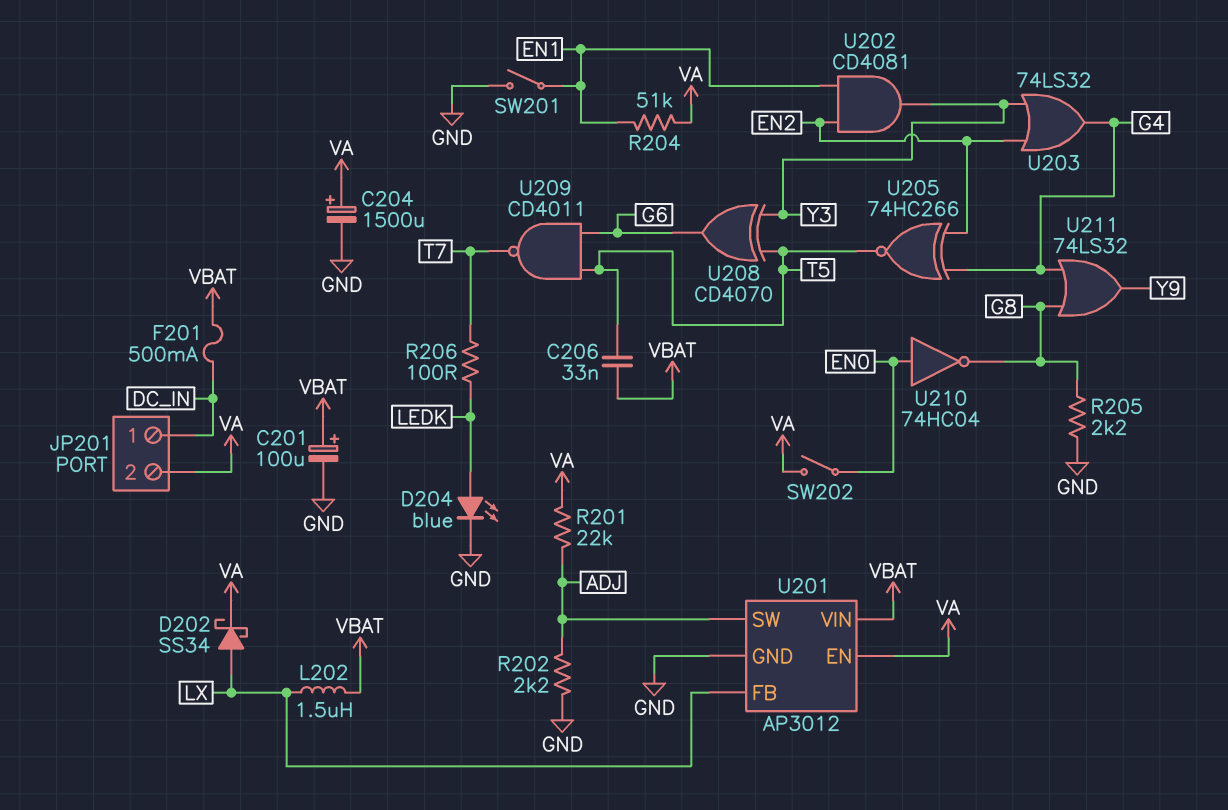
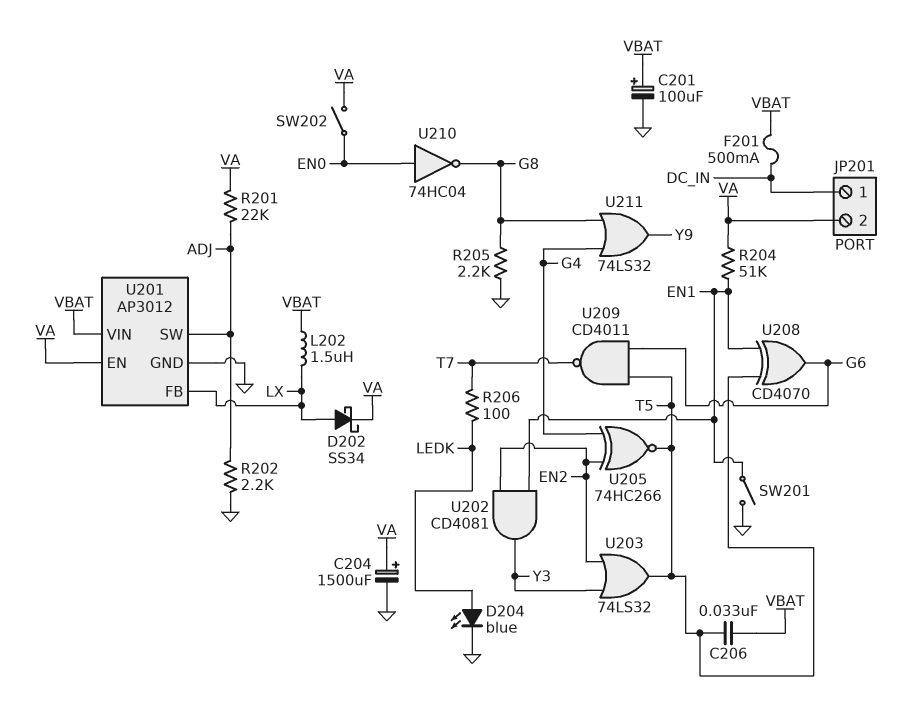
U203: OR 74LS32 (in EN2, in Y3, out G4) -> OR 74LS32 (in EN2, in Y3, out T5)
U208: XOR CD4070 (in T5, in Y3, out G6) -> XOR CD4070 (in EN1, in T5, out G6)

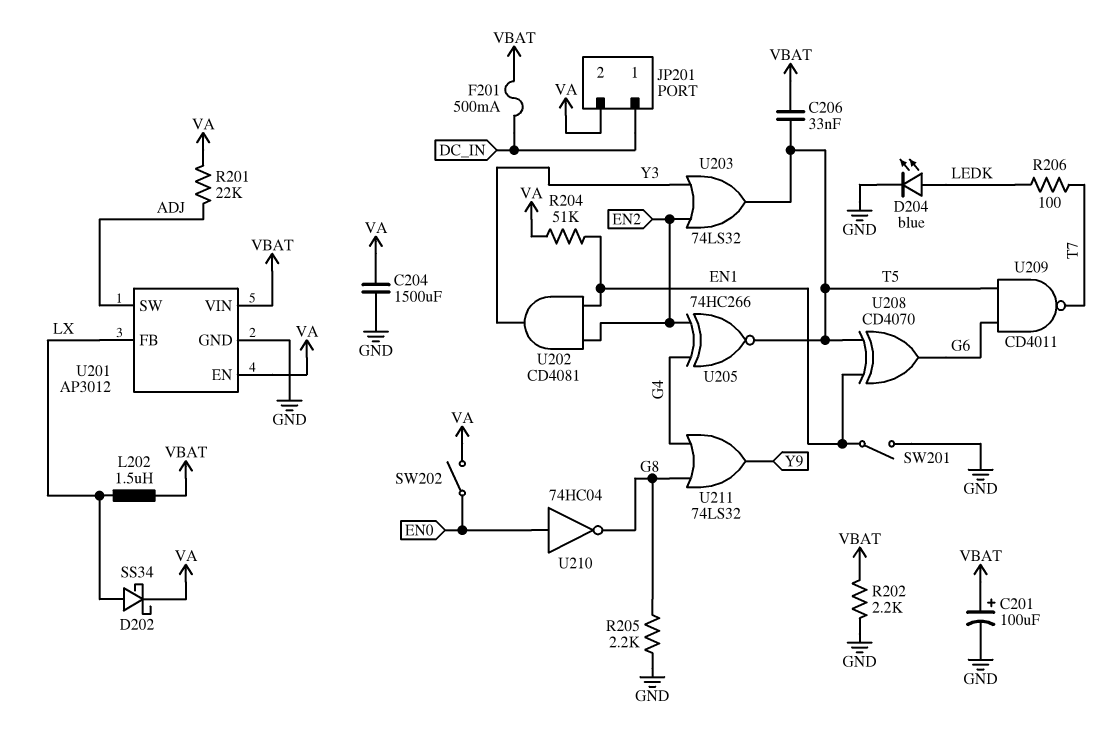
C204: 1500uF (plus VA, minus GND) -> 1500uF (GND, VA)
R202: 2.2k (ADJ, GND) -> 2.2k (GND, VBAT)

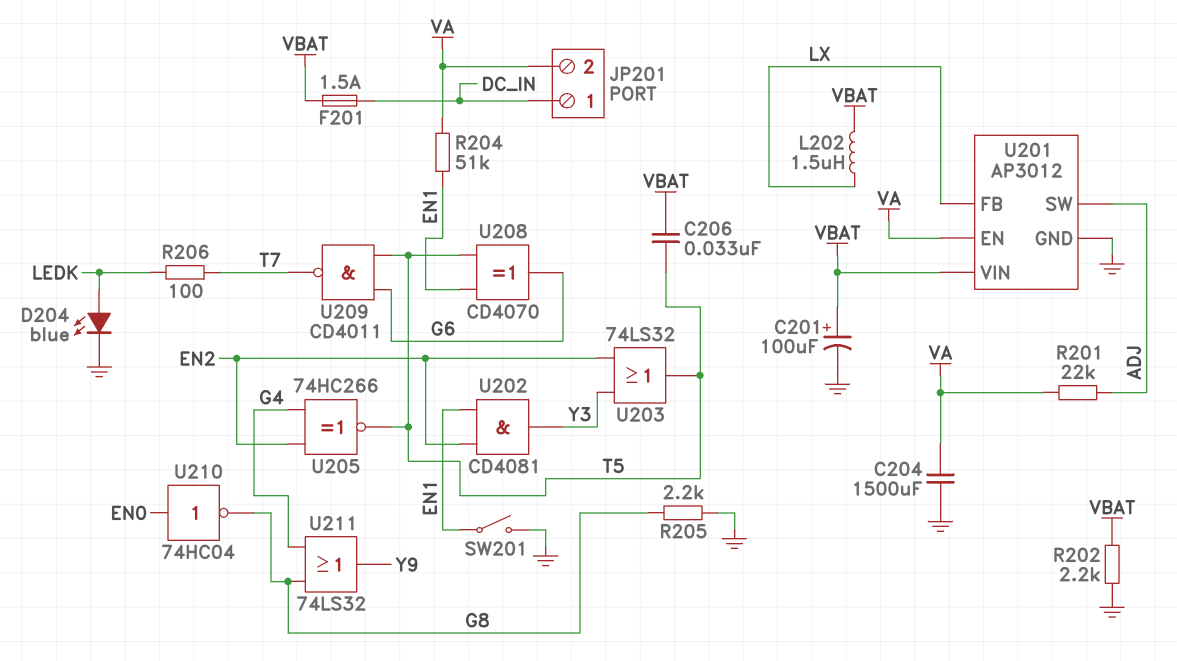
D202: schottky SS34 (A LX, K VA) -> none
F201: 500mA (DC_IN, VBAT) -> 1.5A (DC_IN, VBAT)
SW202: switch (EN0, VA) -> none

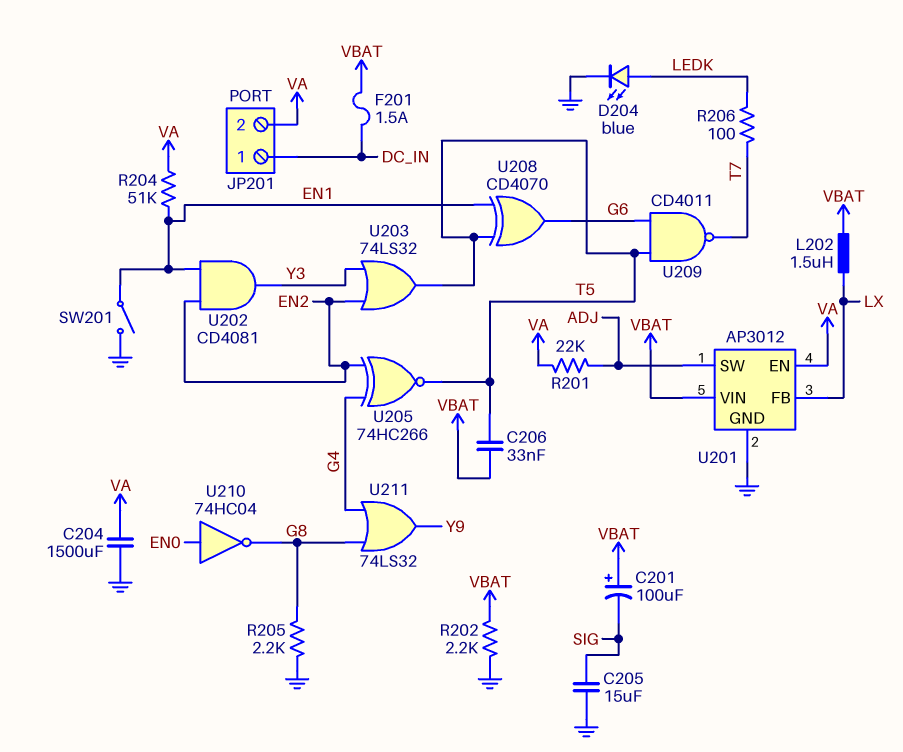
C201: 100uF (plus VBAT, minus GND) -> 100uF (plus VBAT, minus SIG)
C205: none -> 15uF (GND, SIG)

